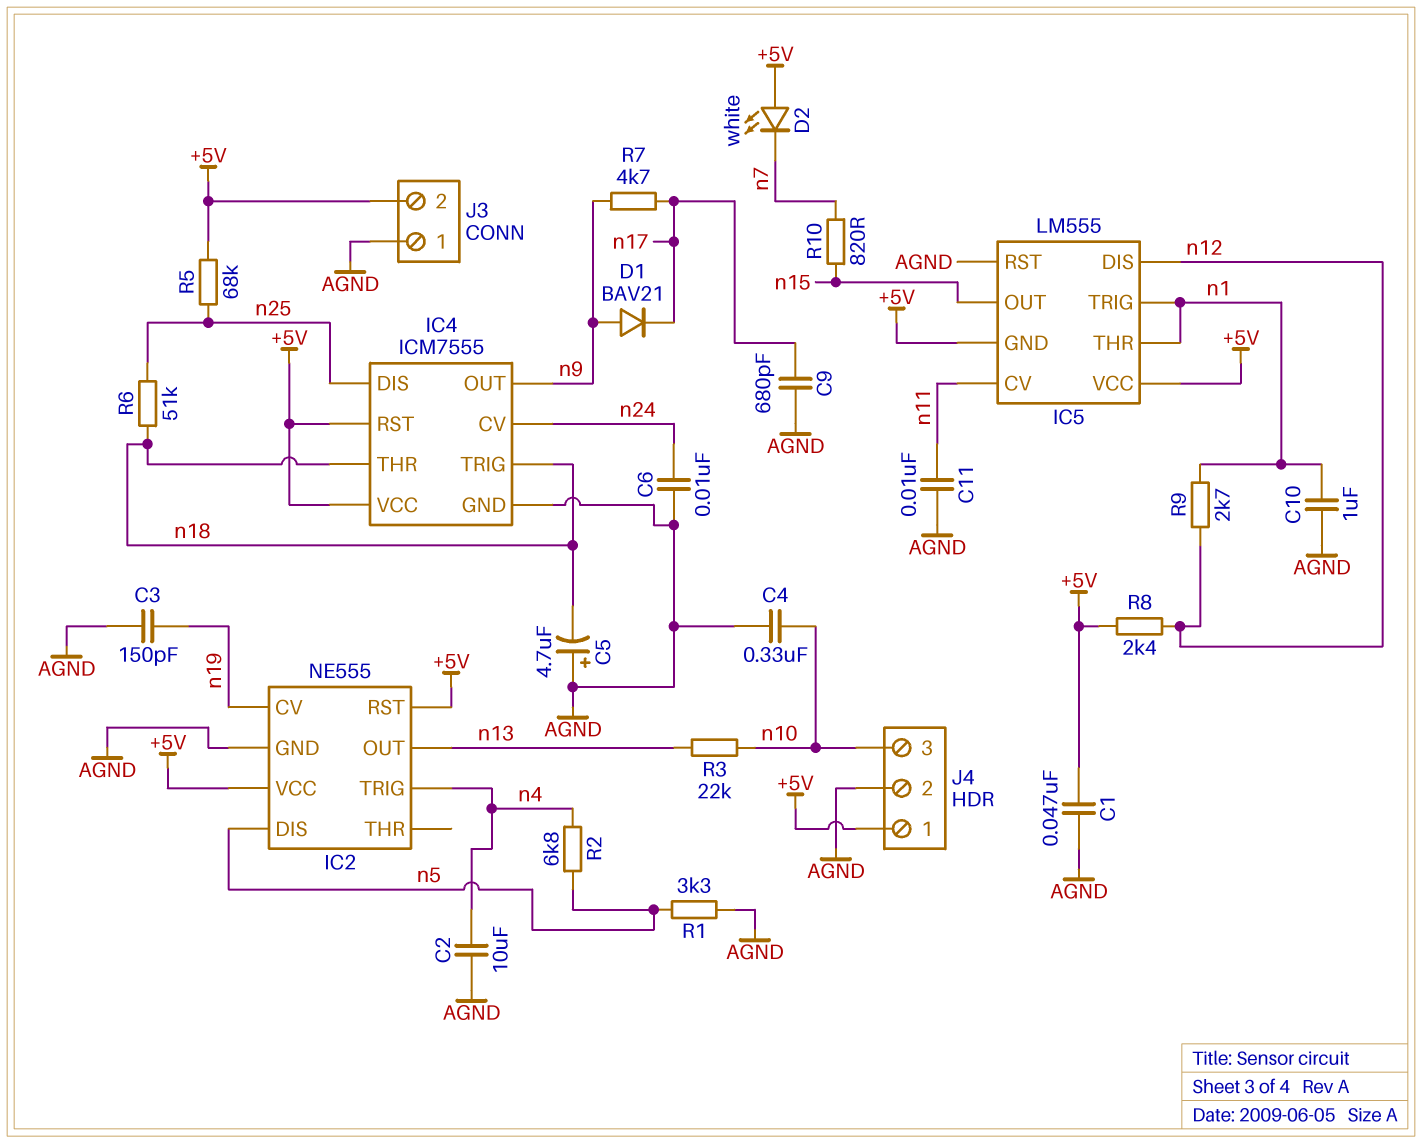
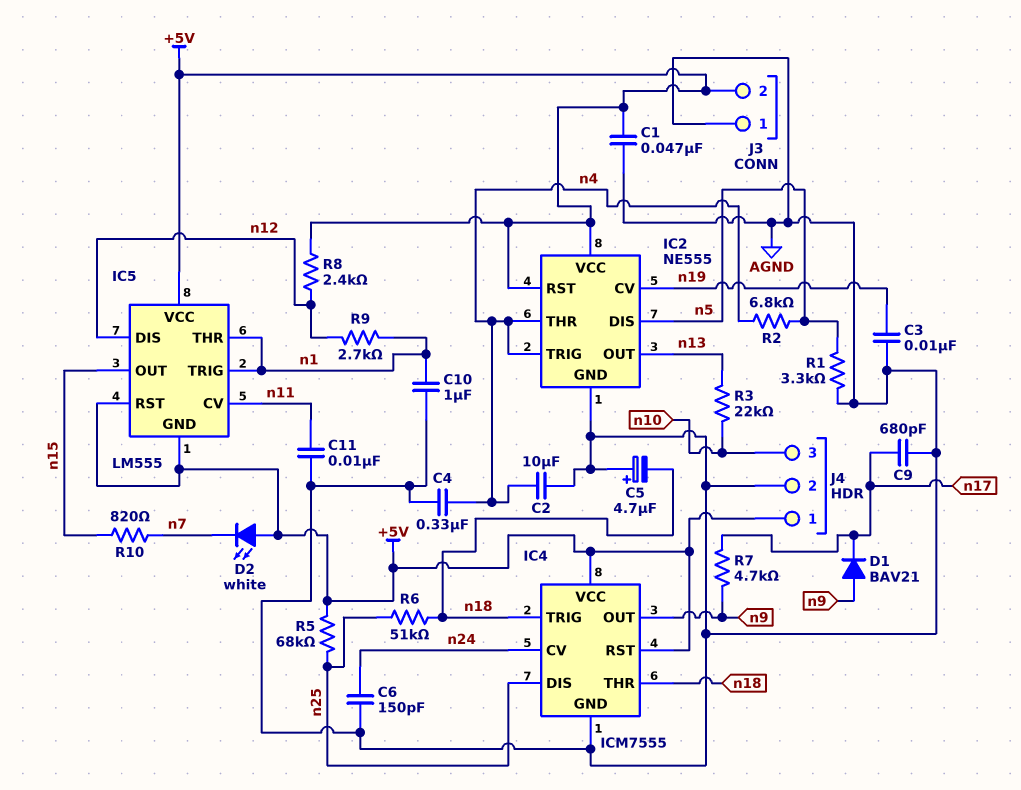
C3: 150pF (AGND, n19) -> 10nF (AGND, n19)
C4: 330nF (AGND, n10) -> 330nF (AGND, n4)
C6: 10nF (AGND, n24) -> 150pF (AGND, n24)
IC2 pin THR: none -> n4
IC5 pin RST: AGND -> +5V

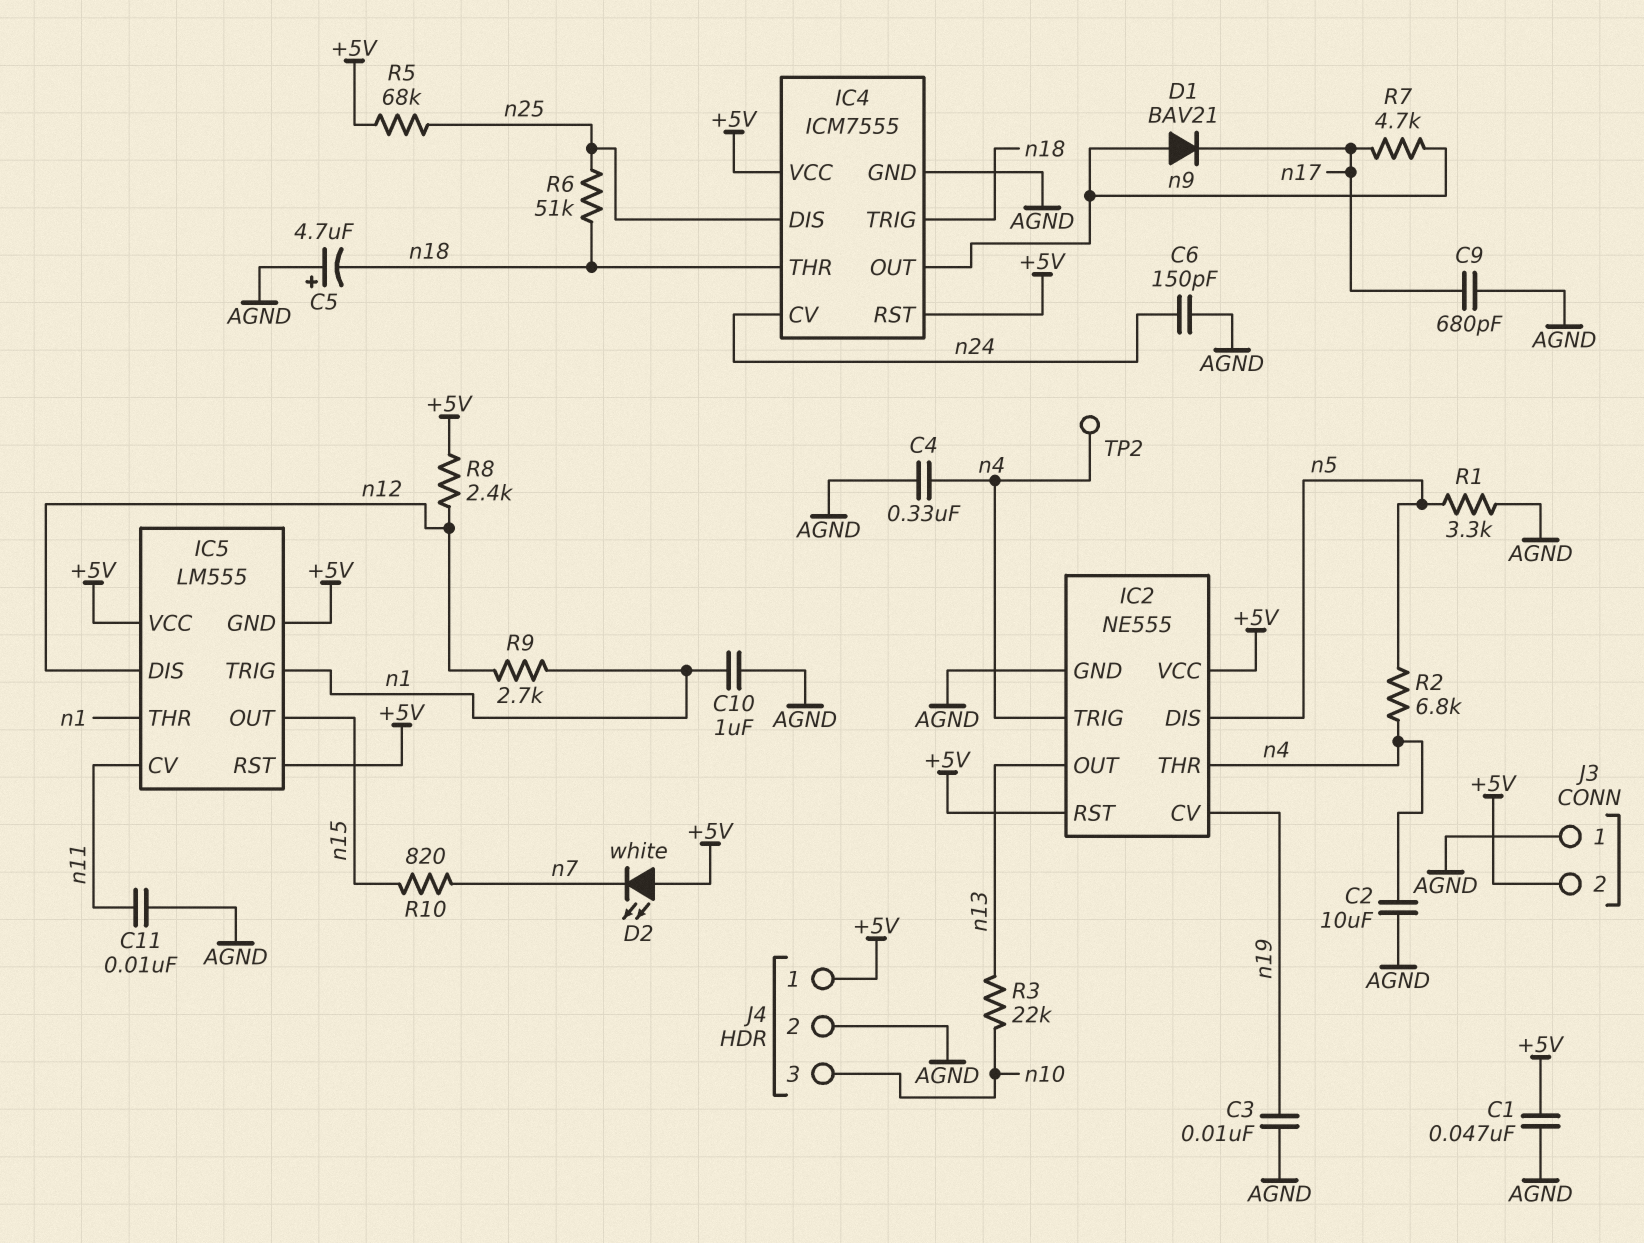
TP2: none -> test point (n4)

